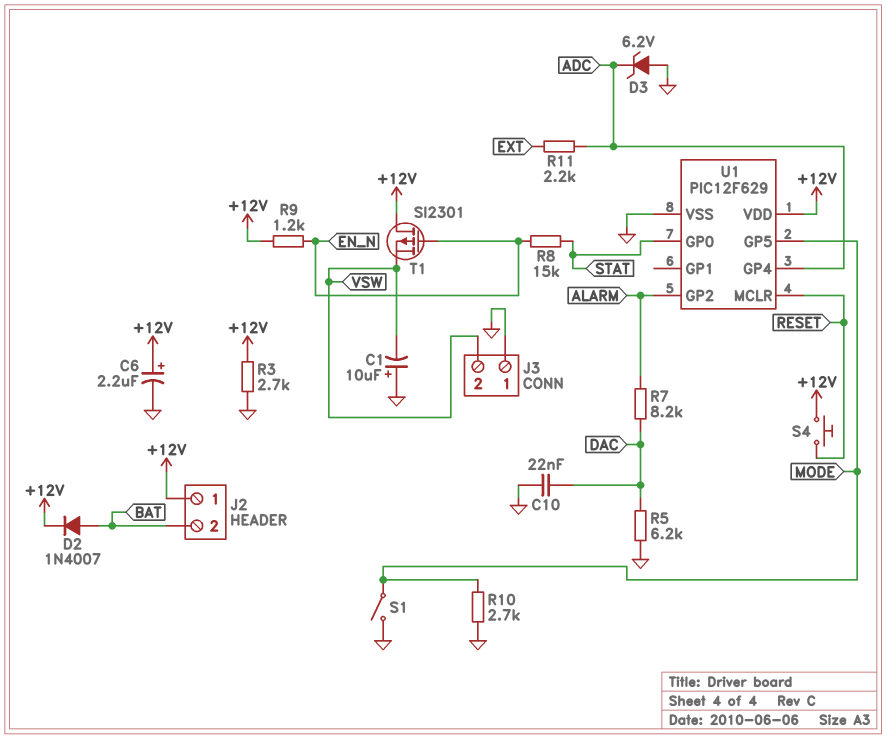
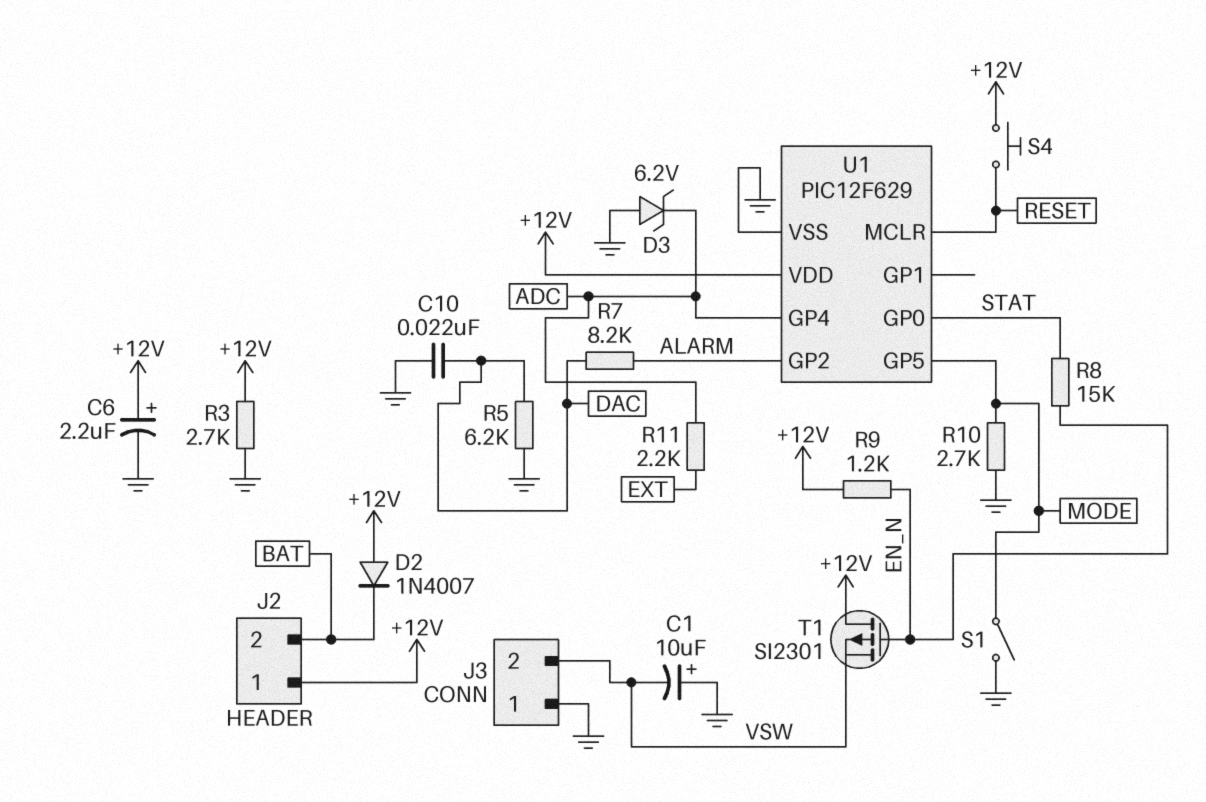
D2: diode 1N4007 (A BAT, K +12V) -> diode 1N4007 (A +12V, K BAT)

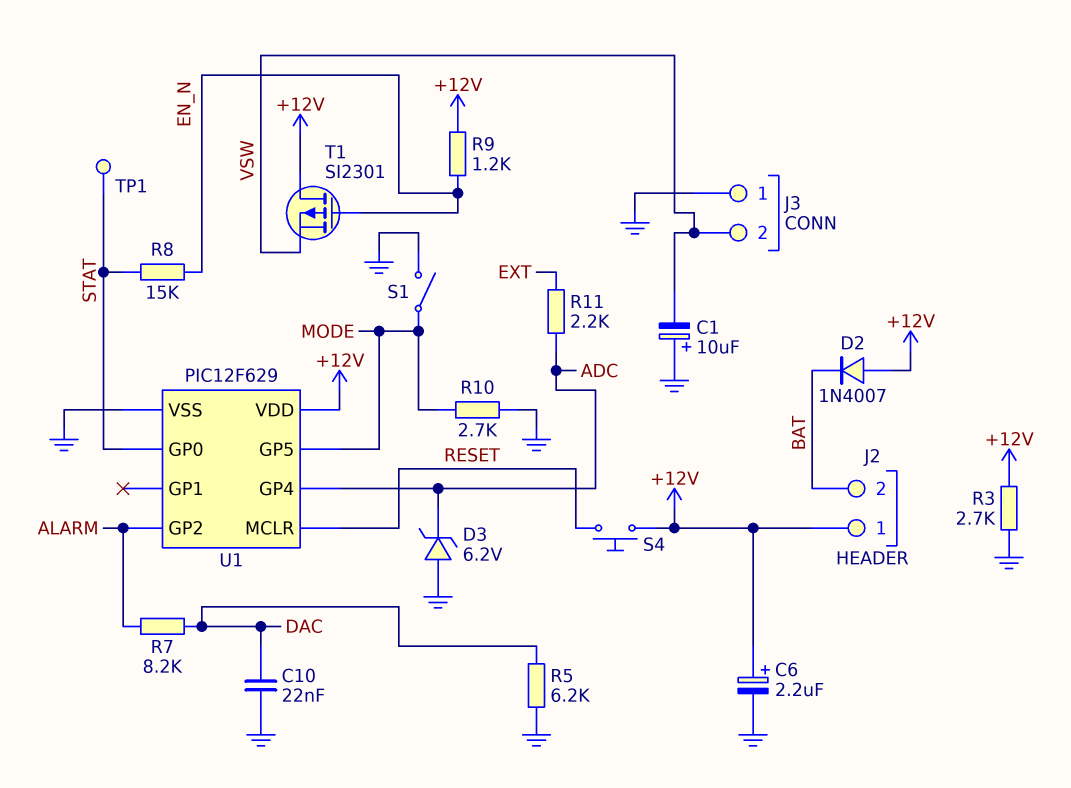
TP1: none -> test point (STAT)

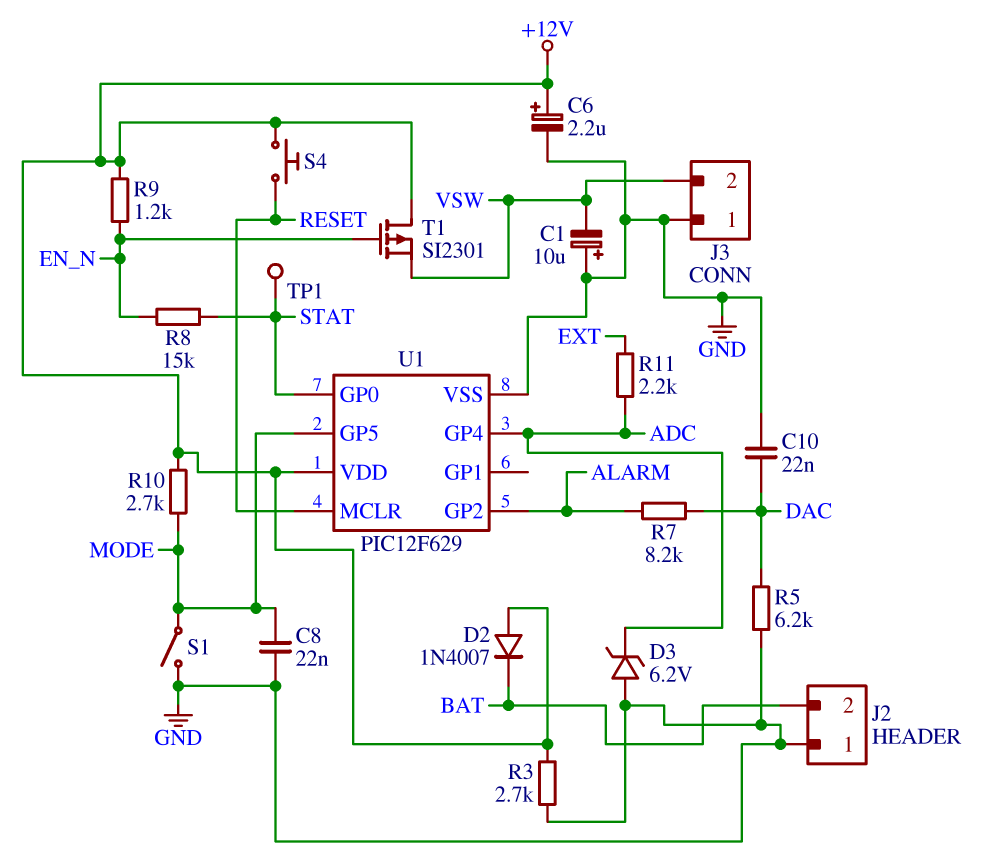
C8: none -> 22nF (GND, MODE)
J2 pin 1: +12V -> GND
R10: 2.7k (GND, MODE) -> 2.7k (+12V, MODE)

